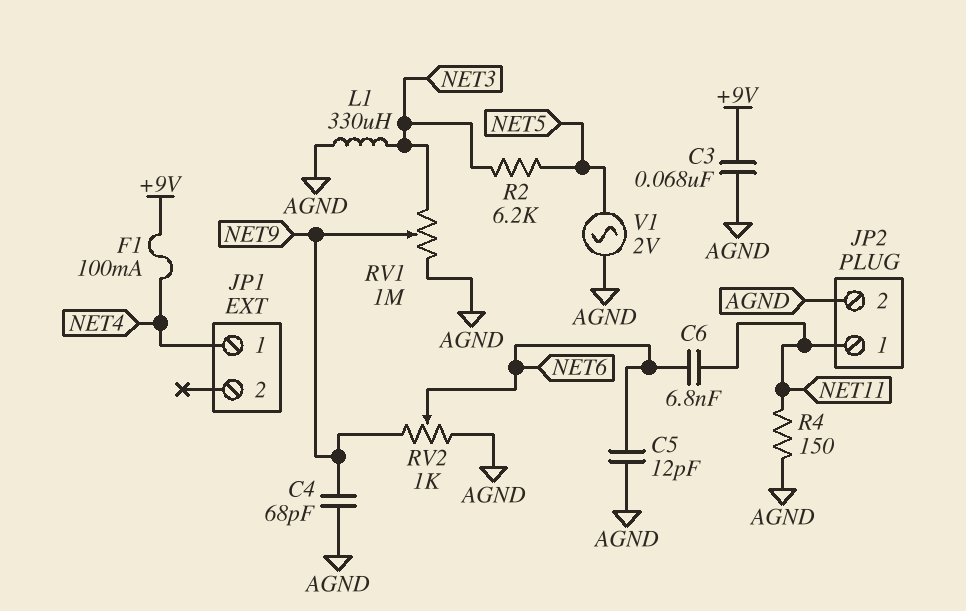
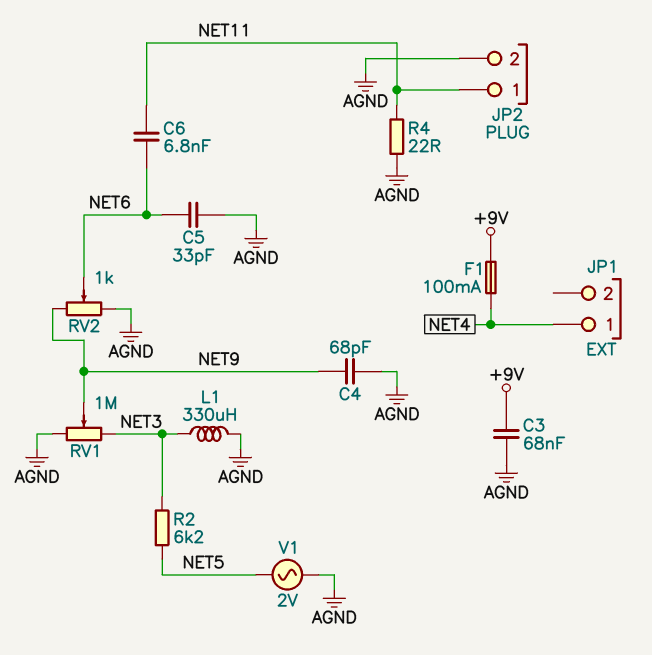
C5: 12pF (AGND, NET6) -> 33pF (AGND, NET6)
R4: 150 (AGND, NET11) -> 22 (AGND, NET11)

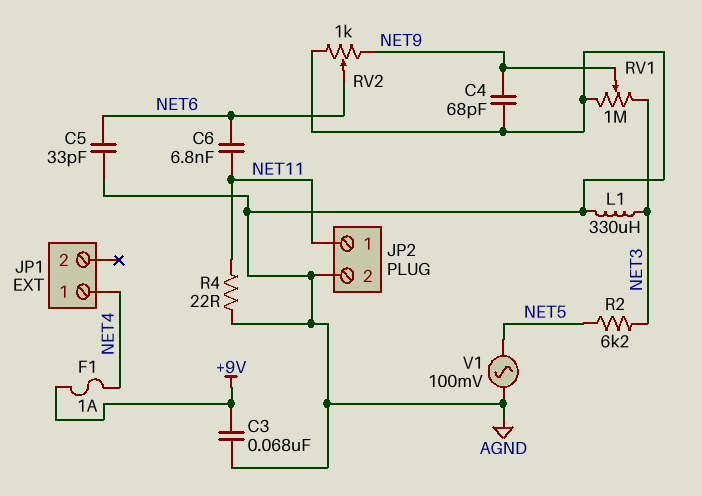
F1: 100mA (+9V, NET4) -> 1A (+9V, NET4)
V1: AC 2V (AGND, NET5) -> AC 100mV (AGND, NET5)

